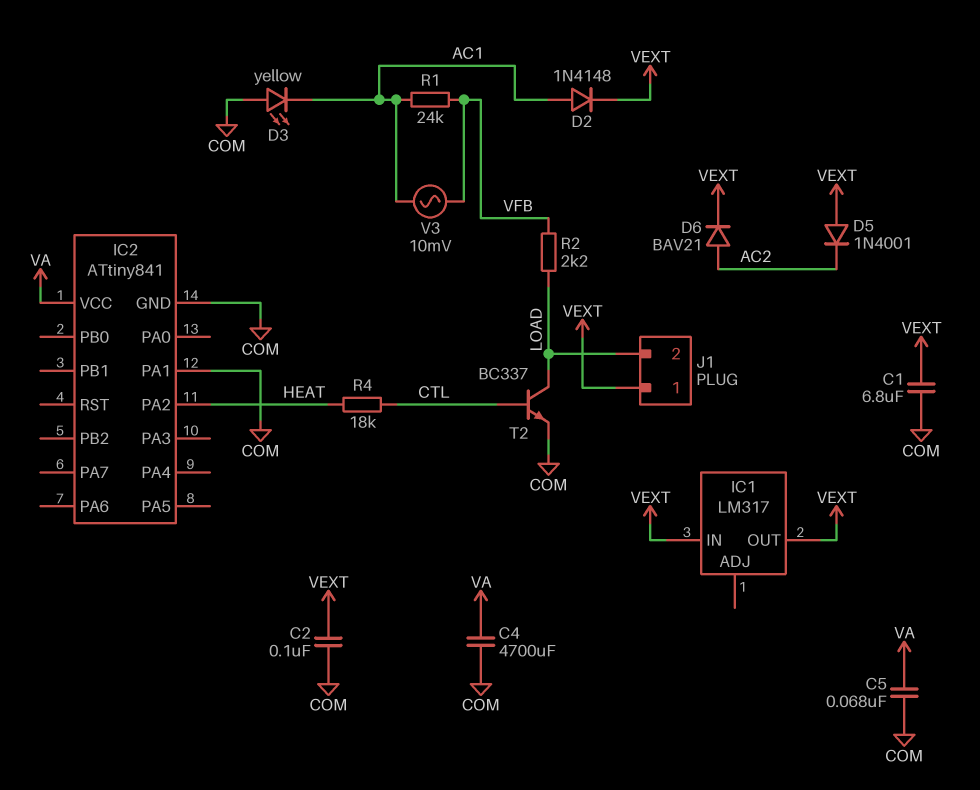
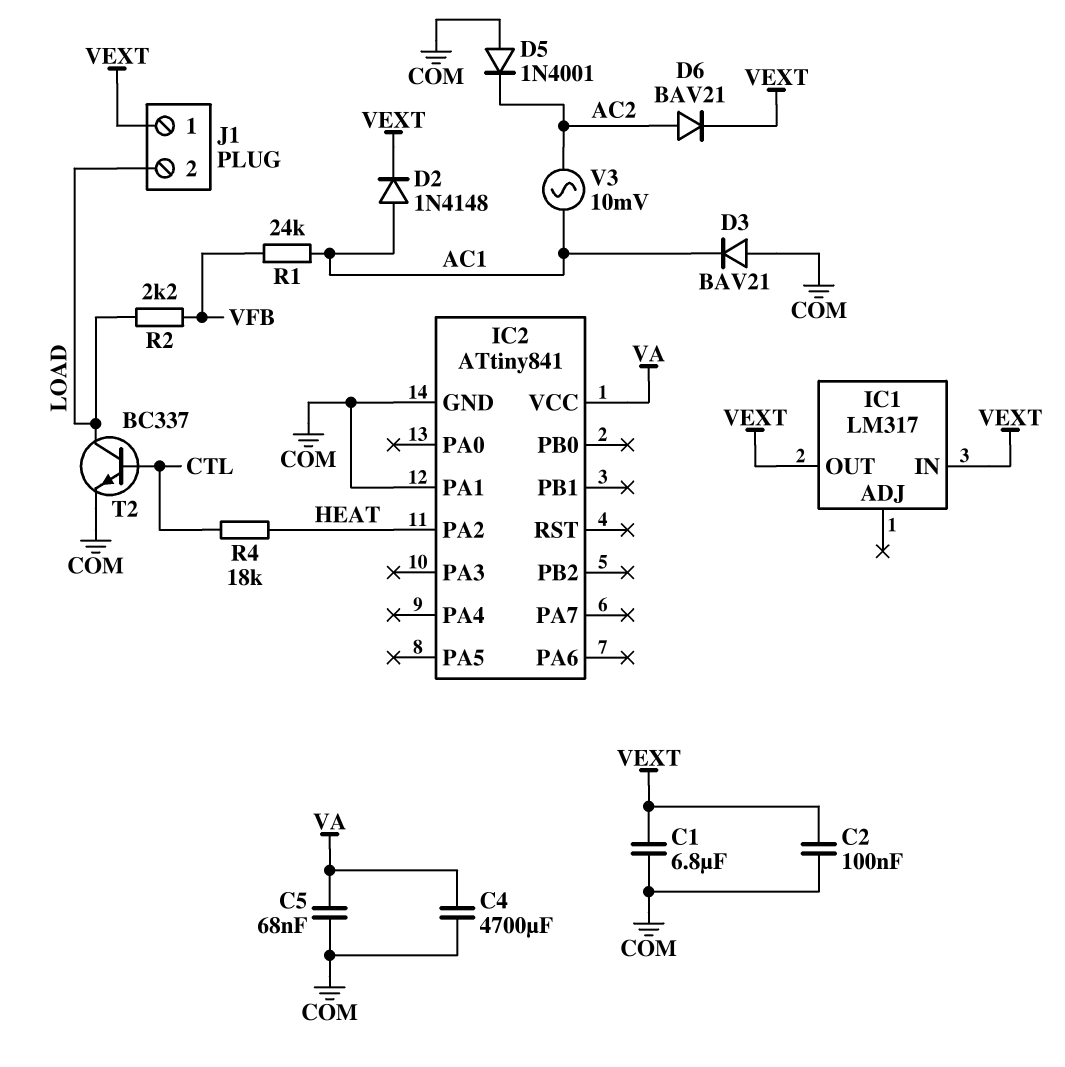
D3: LED yellow (A COM, K AC1) -> diode BAV21 (A COM, K AC1)
D5: diode 1N4001 (A VEXT, K AC2) -> diode 1N4001 (A COM, K AC2)
V3: AC 10mV (AC1, VFB) -> AC 10mV (AC1, AC2)

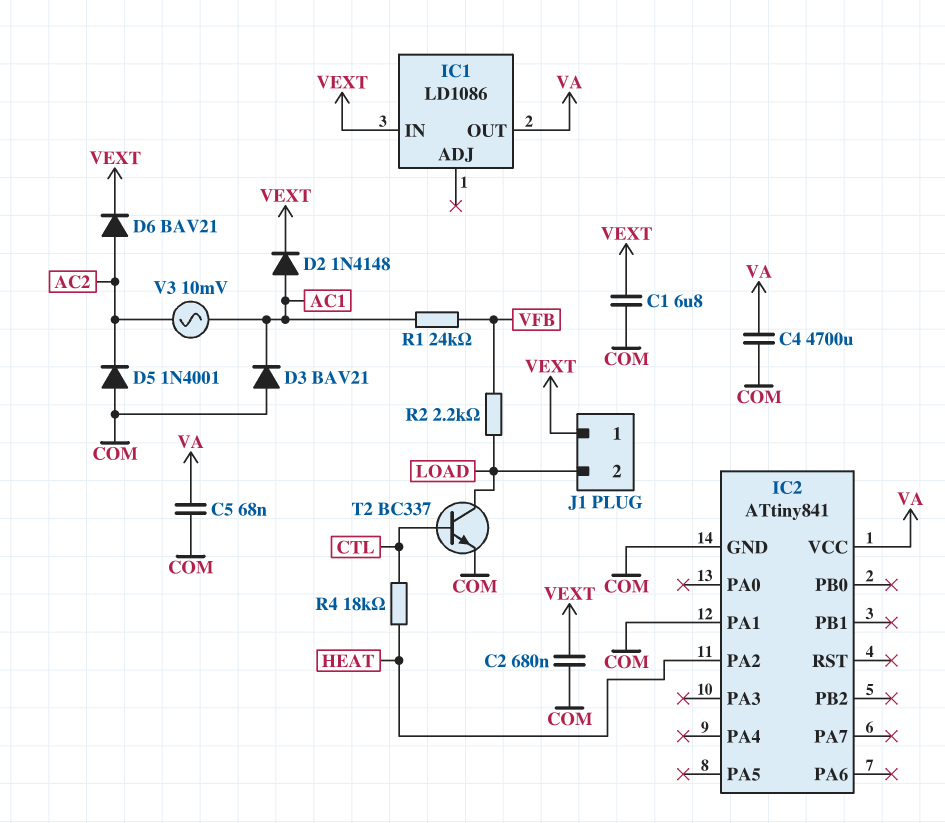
C2: 100nF (COM, VEXT) -> 680nF (COM, VEXT)
IC1: LM317 -> LD1086
IC1 pin OUT: VEXT -> VA

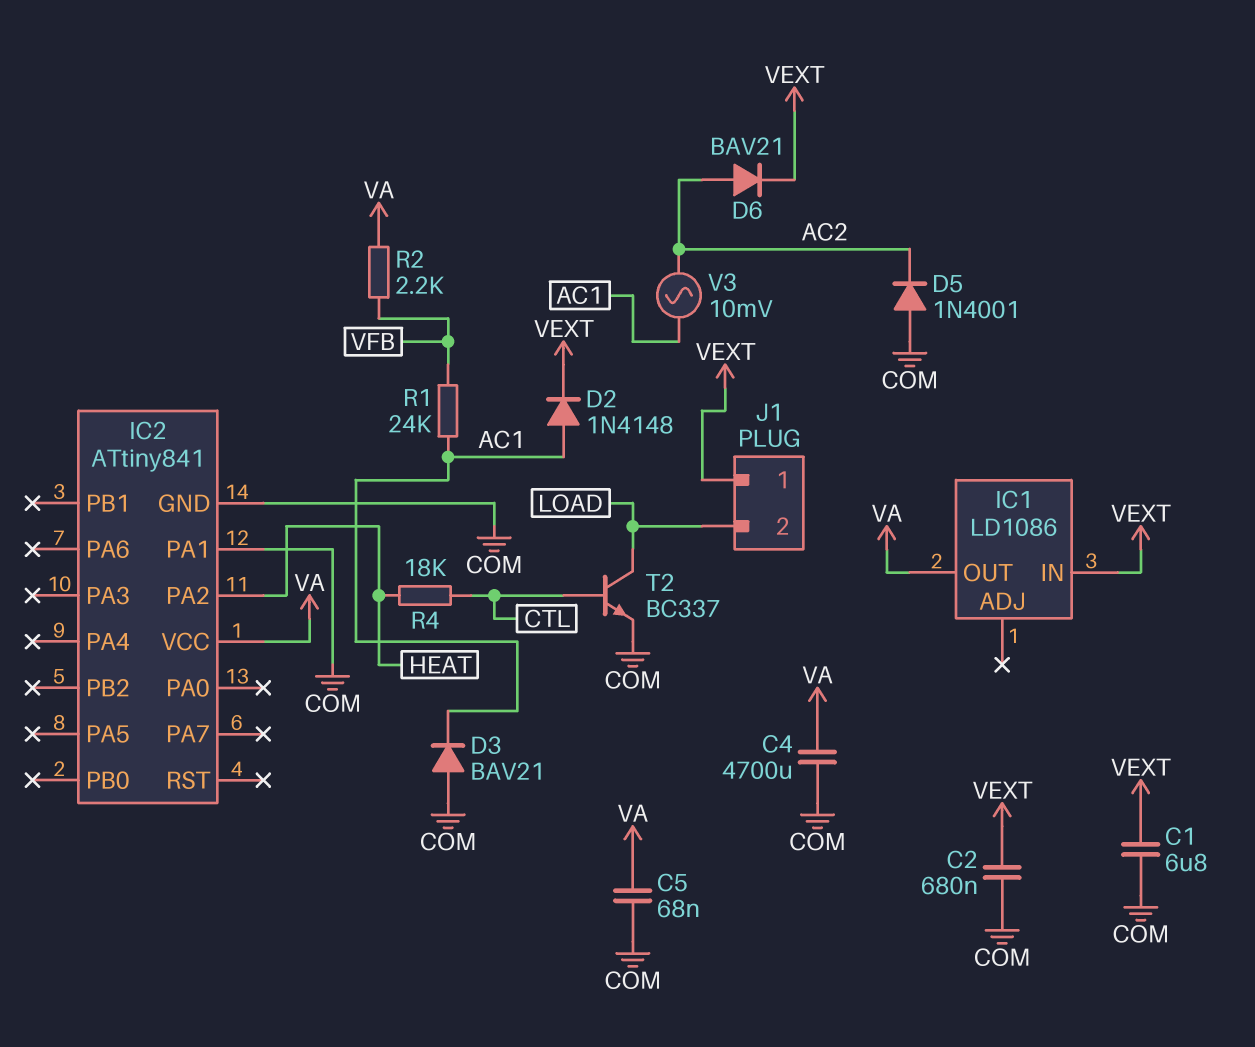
R2: 2.2k (LOAD, VFB) -> 2.2k (VA, VFB)

